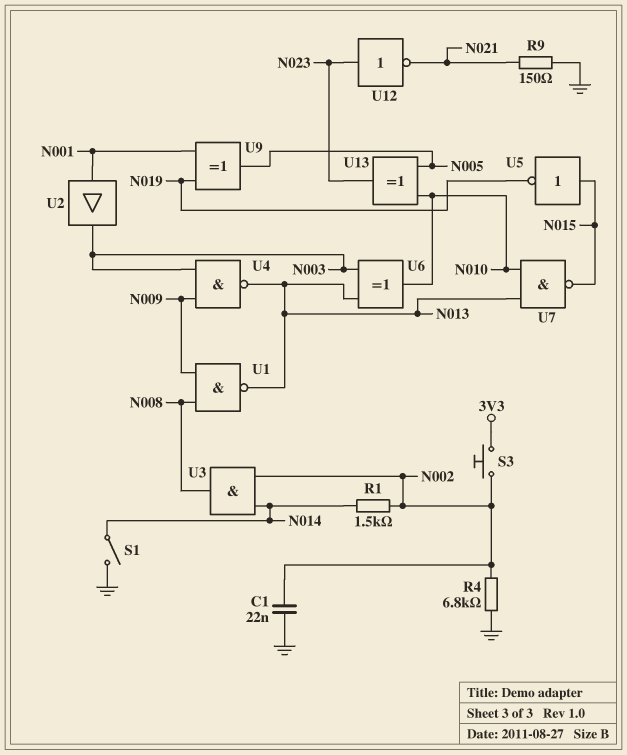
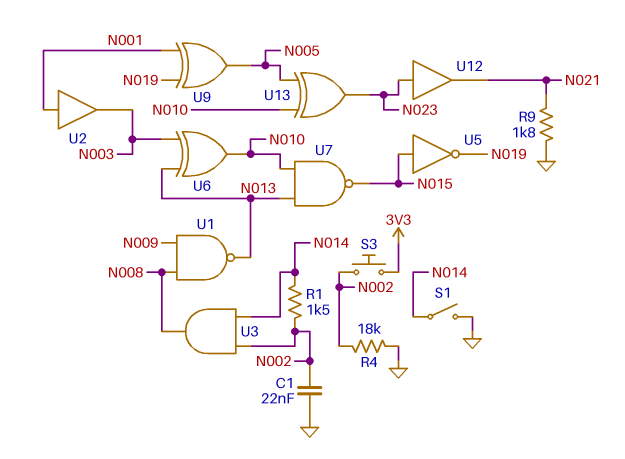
R4: 6.8k (GND, N002) -> 18k (GND, N002)
R9: 150 (GND, N021) -> 1.8k (GND, N021)
U4: NAND (in N003, in N009, out N013) -> none
U12: NOT (in N023, out N021) -> buffer (in N023, out N021)

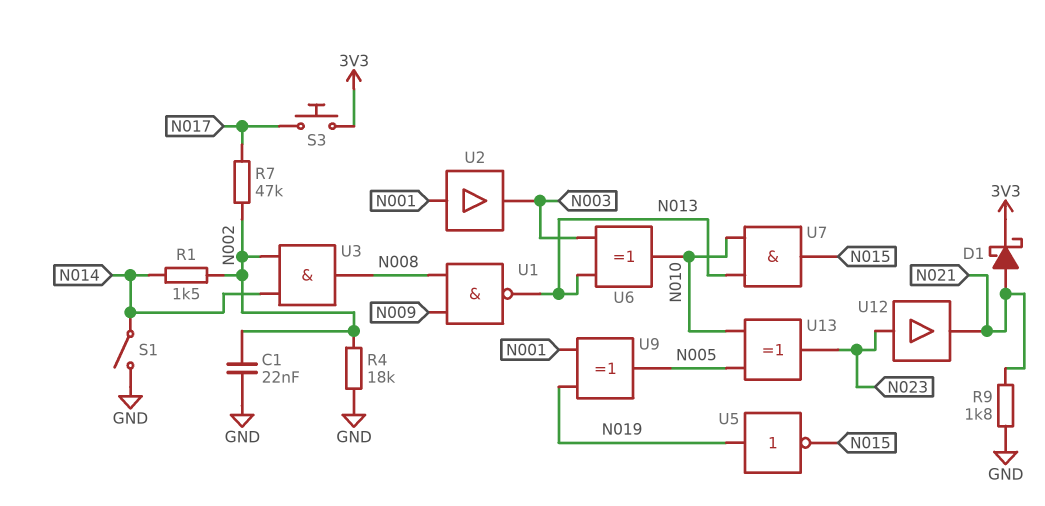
D1: none -> schottky (A N021, K 3V3)
R7: none -> 47k (N002, N017)
S3: button (3V3, N002) -> button (3V3, N017)
U5: NOT (in N015, out N019) -> NOT (in N019, out N015)
U7: NAND (in N010, in N013, out N015) -> AND (in N010, in N013, out N015)

